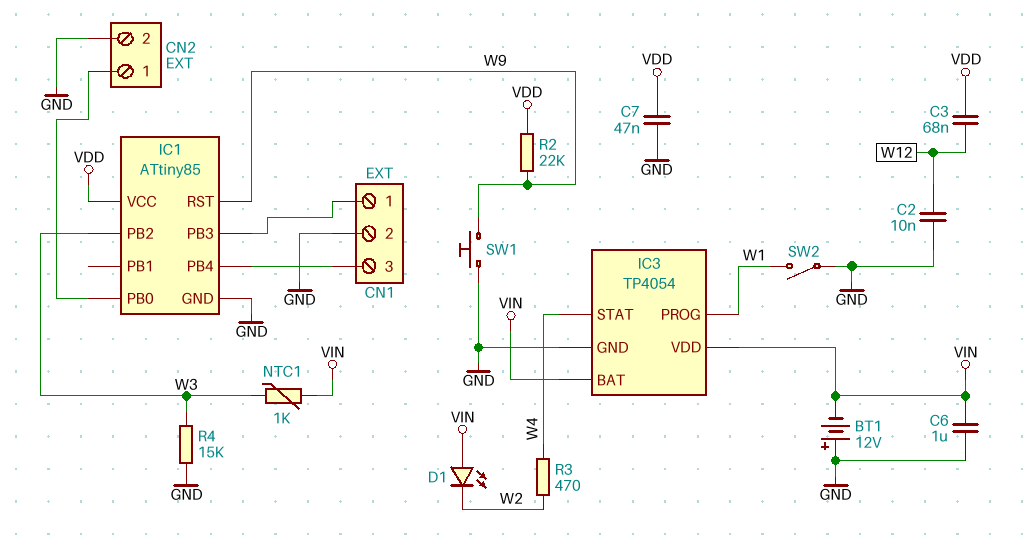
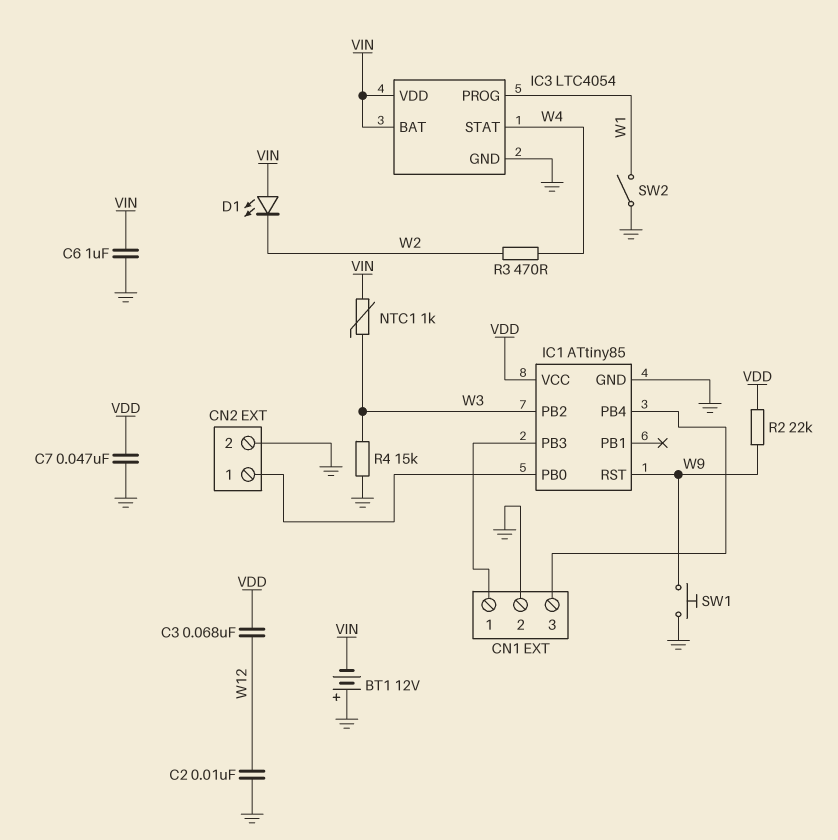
IC3: TP4054 -> LTC4054

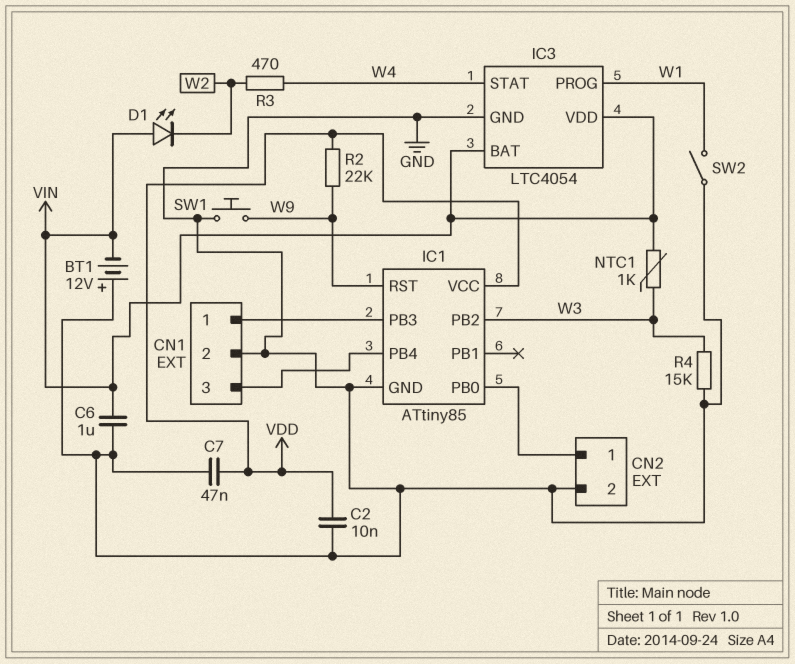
C2: 10nF (GND, W12) -> 10nF (GND, VDD)
C3: 68nF (VDD, W12) -> none

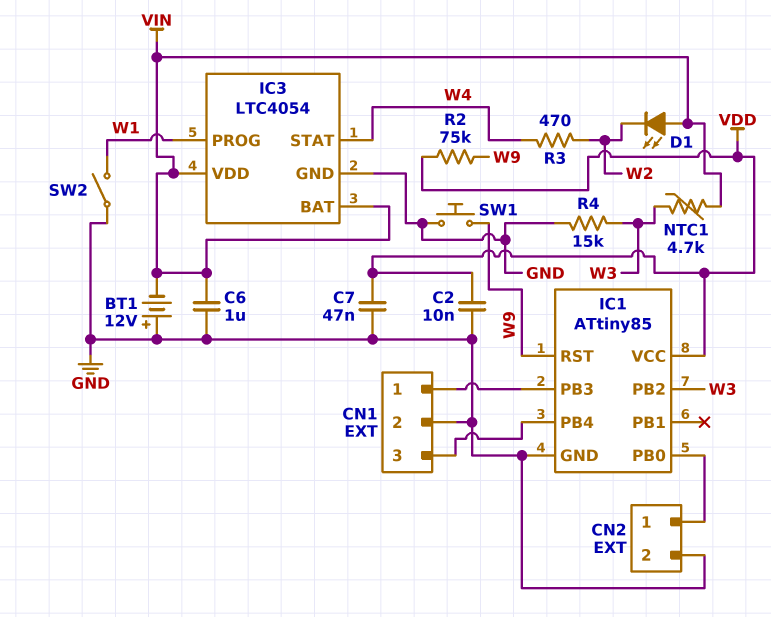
NTC1: 1k (VIN, W3) -> 4.7k (VIN, W3)
R2: 22k (VDD, W9) -> 75k (VDD, W9)

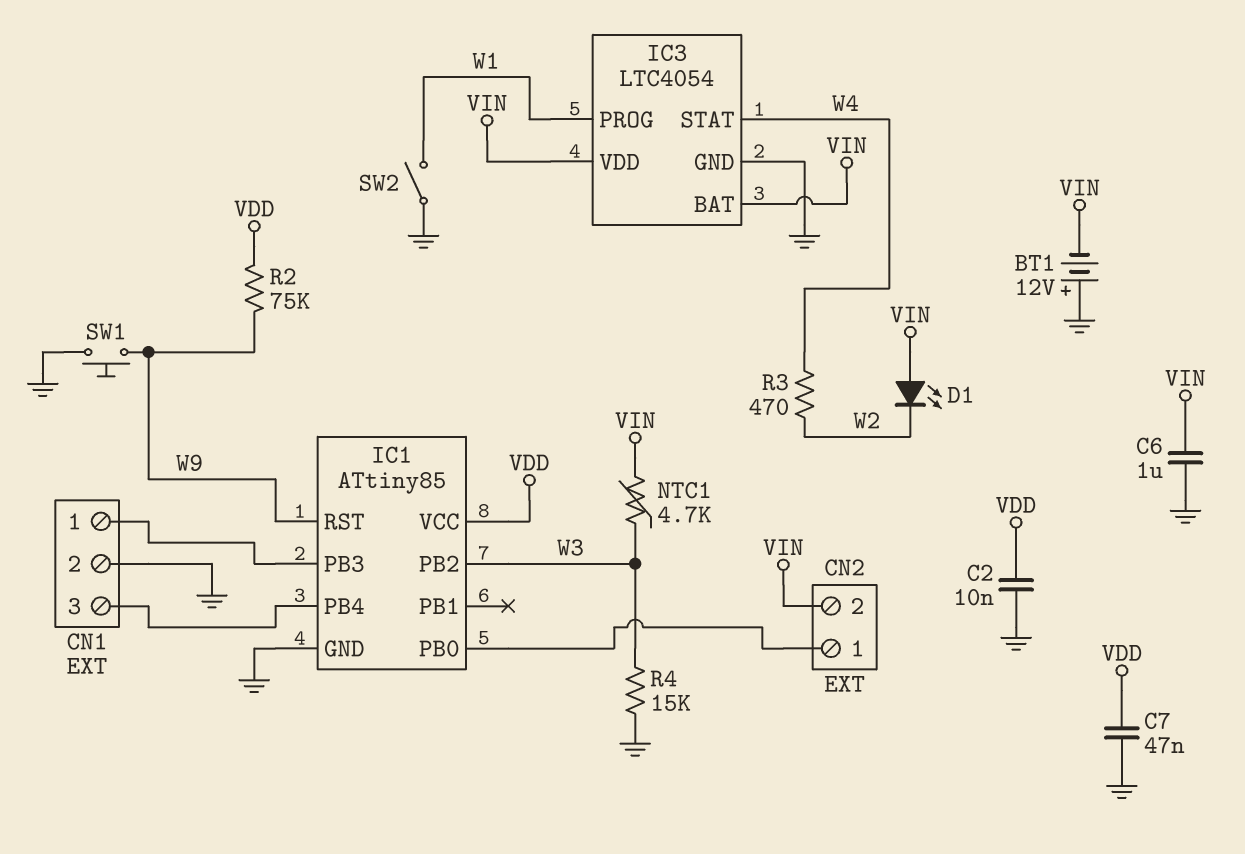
CN2 pin 2: GND -> VIN

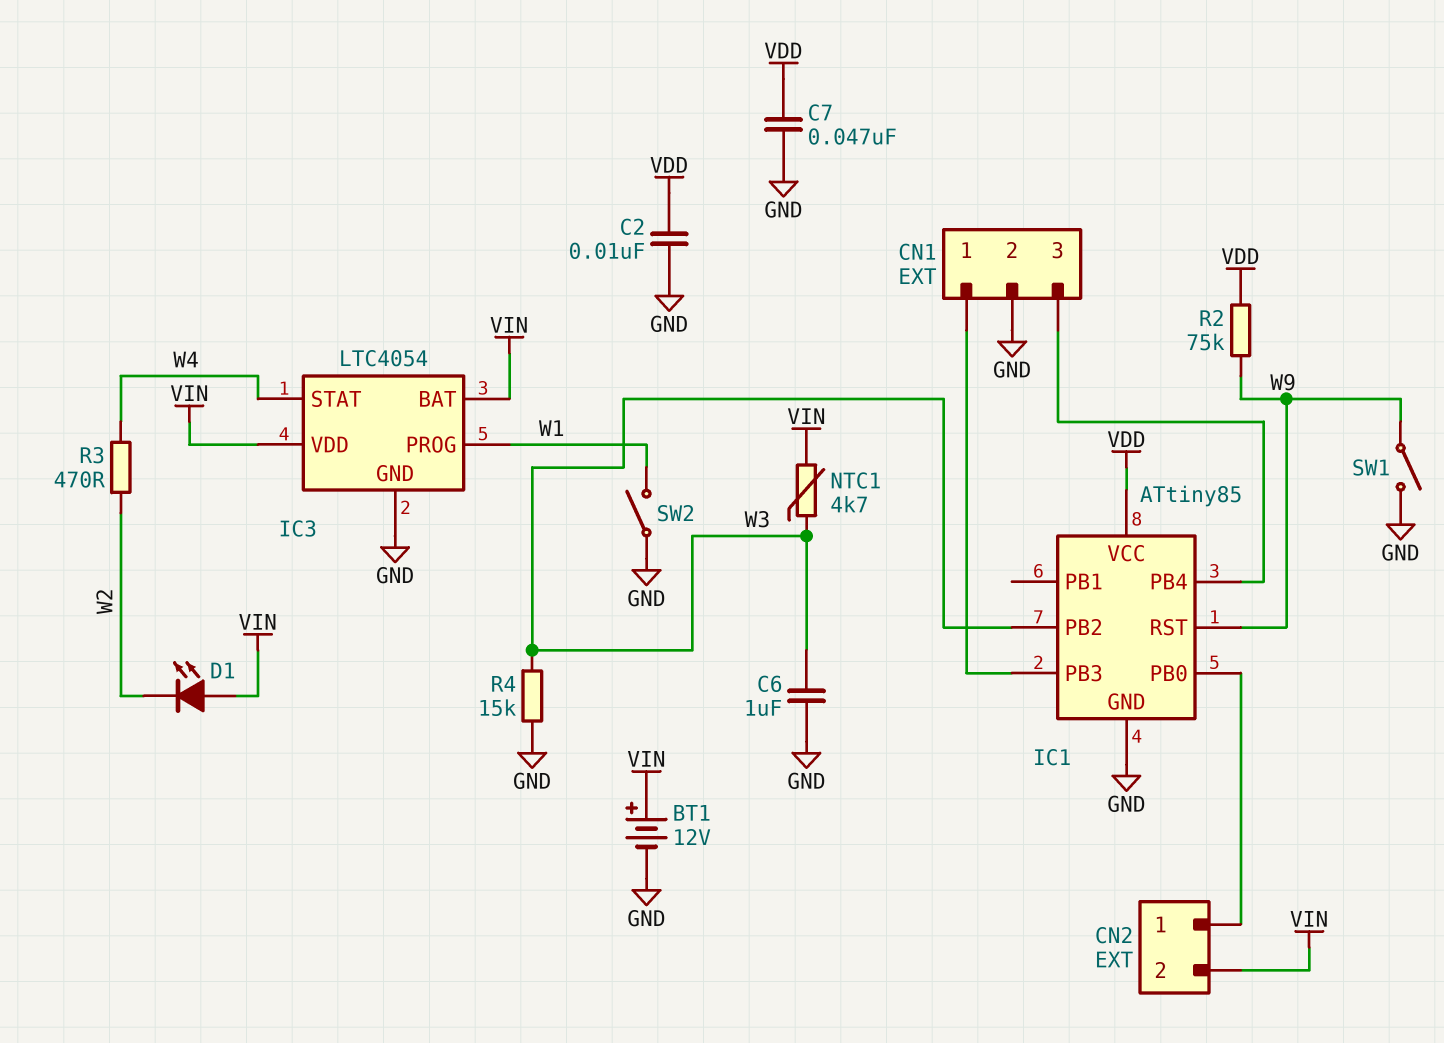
BT1: 12V (plus GND, minus VIN) -> 12V (plus VIN, minus GND)
C6: 1uF (GND, VIN) -> 1uF (GND, W3)
SW1: button (GND, W9) -> switch (GND, W9)

